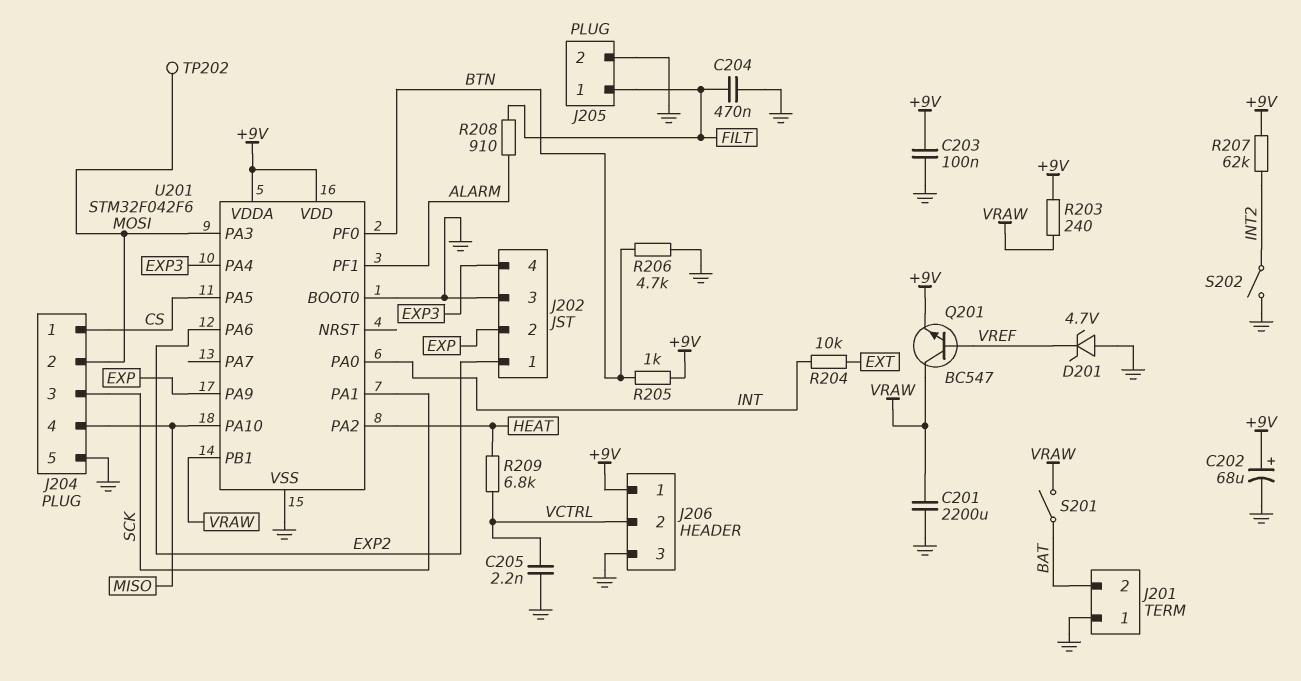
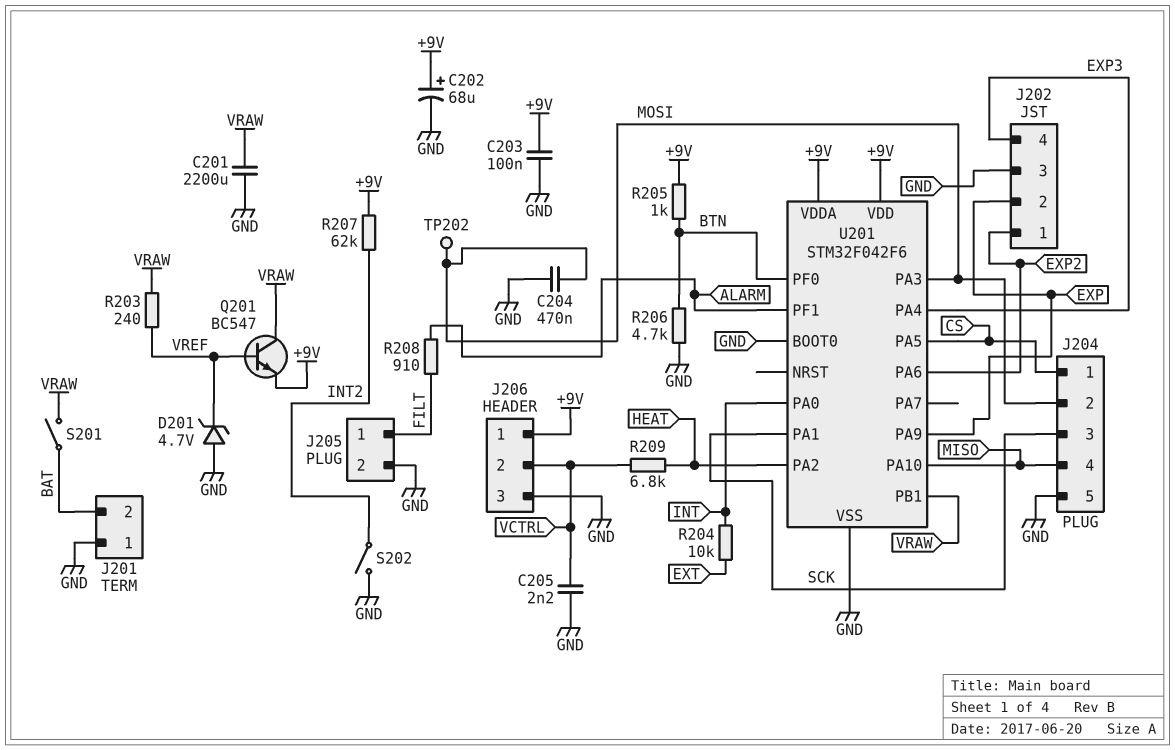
C204: 470nF (FILT, GND) -> 470nF (GND, MOSI)
R203: 240 (+9V, VRAW) -> 240 (VRAW, VREF)

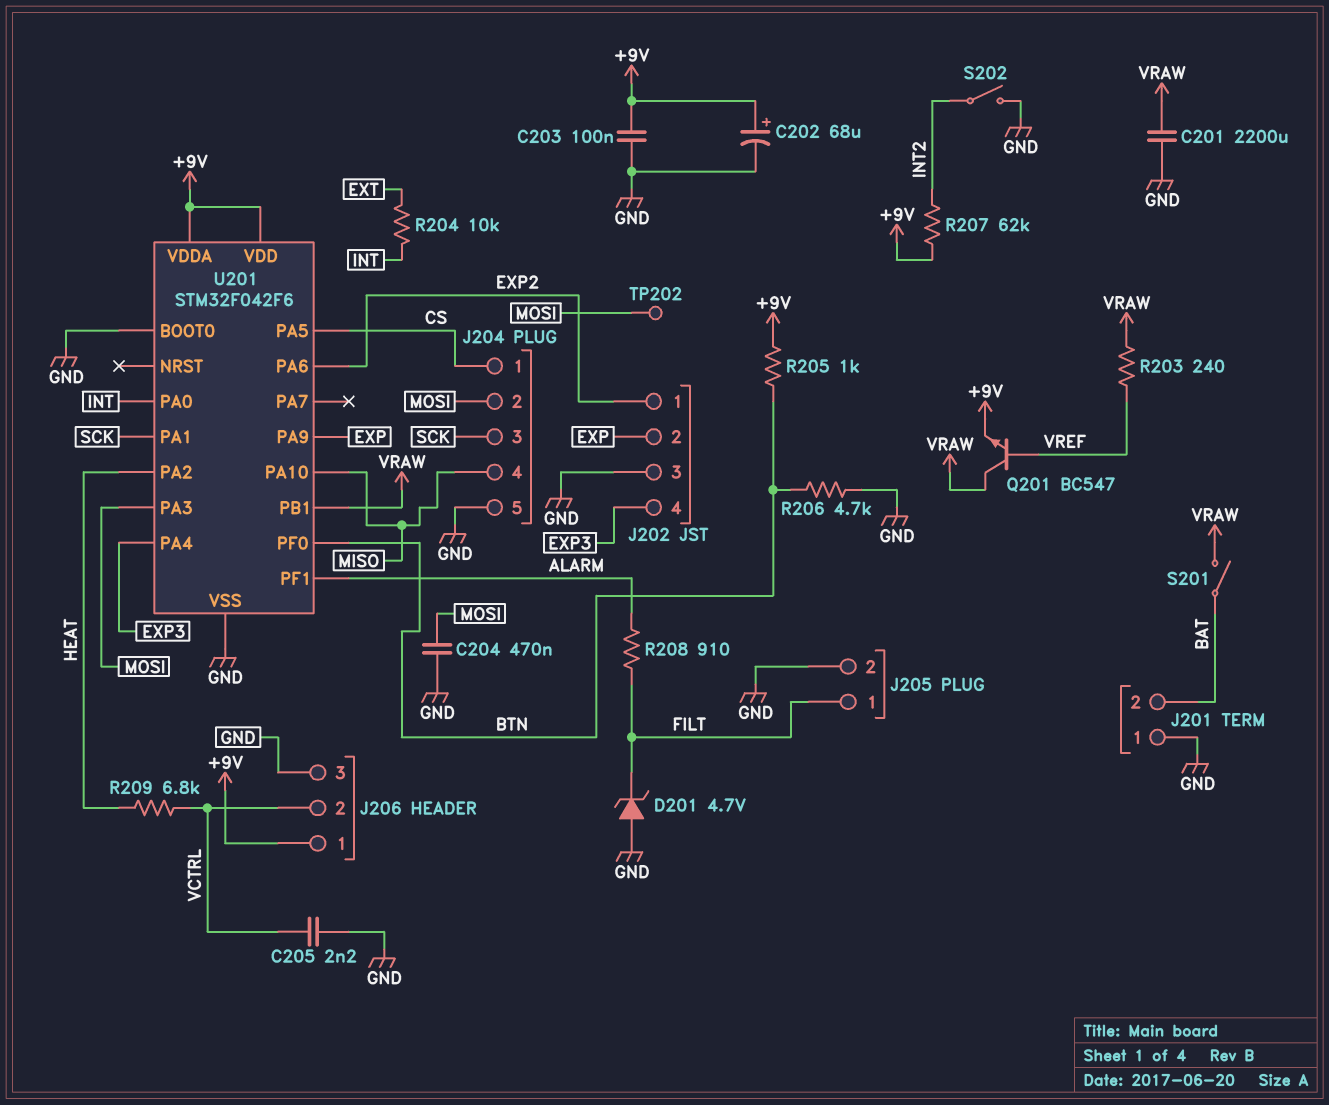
D201: zener 4.7V (A GND, K VREF) -> zener 4.7V (A GND, K FILT)

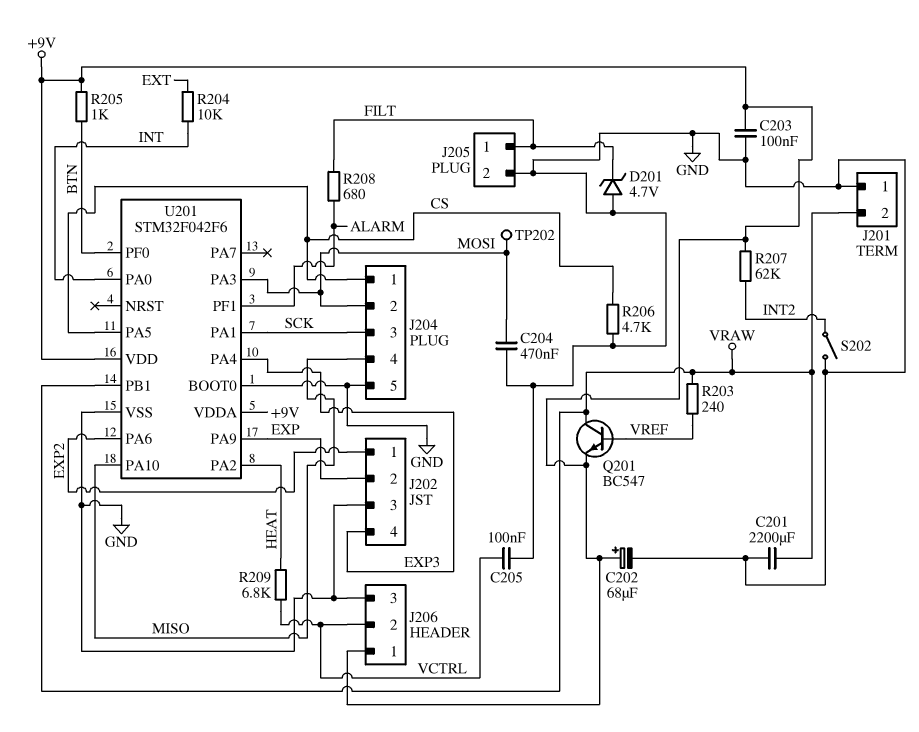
C205: 2.2nF (GND, VCTRL) -> 100nF (GND, VCTRL)
J201 pin 2: BAT -> VRAW
R206: 4.7k (BTN, GND) -> 4.7k (CS, GND)
R208: 910 (ALARM, FILT) -> 680 (ALARM, FILT)
S201: switch (BAT, VRAW) -> none

